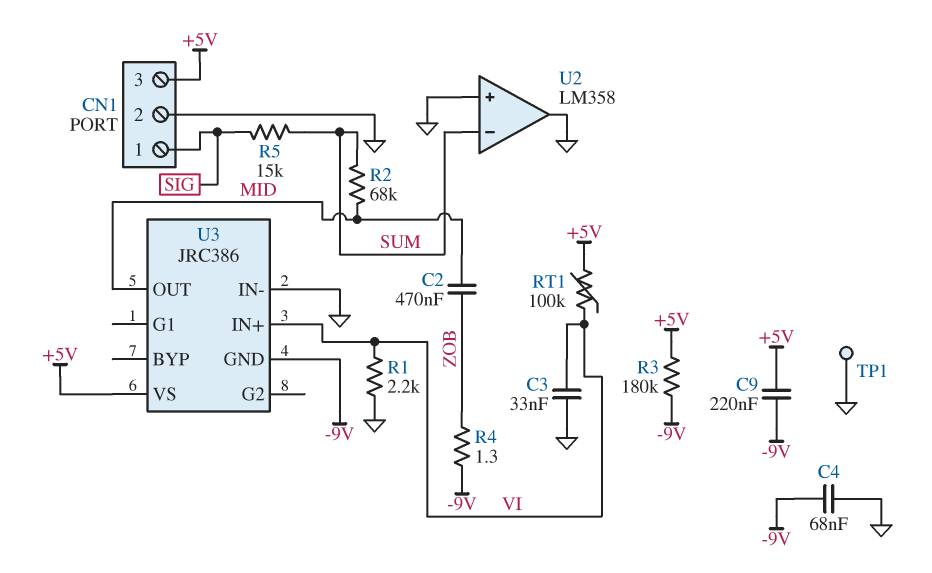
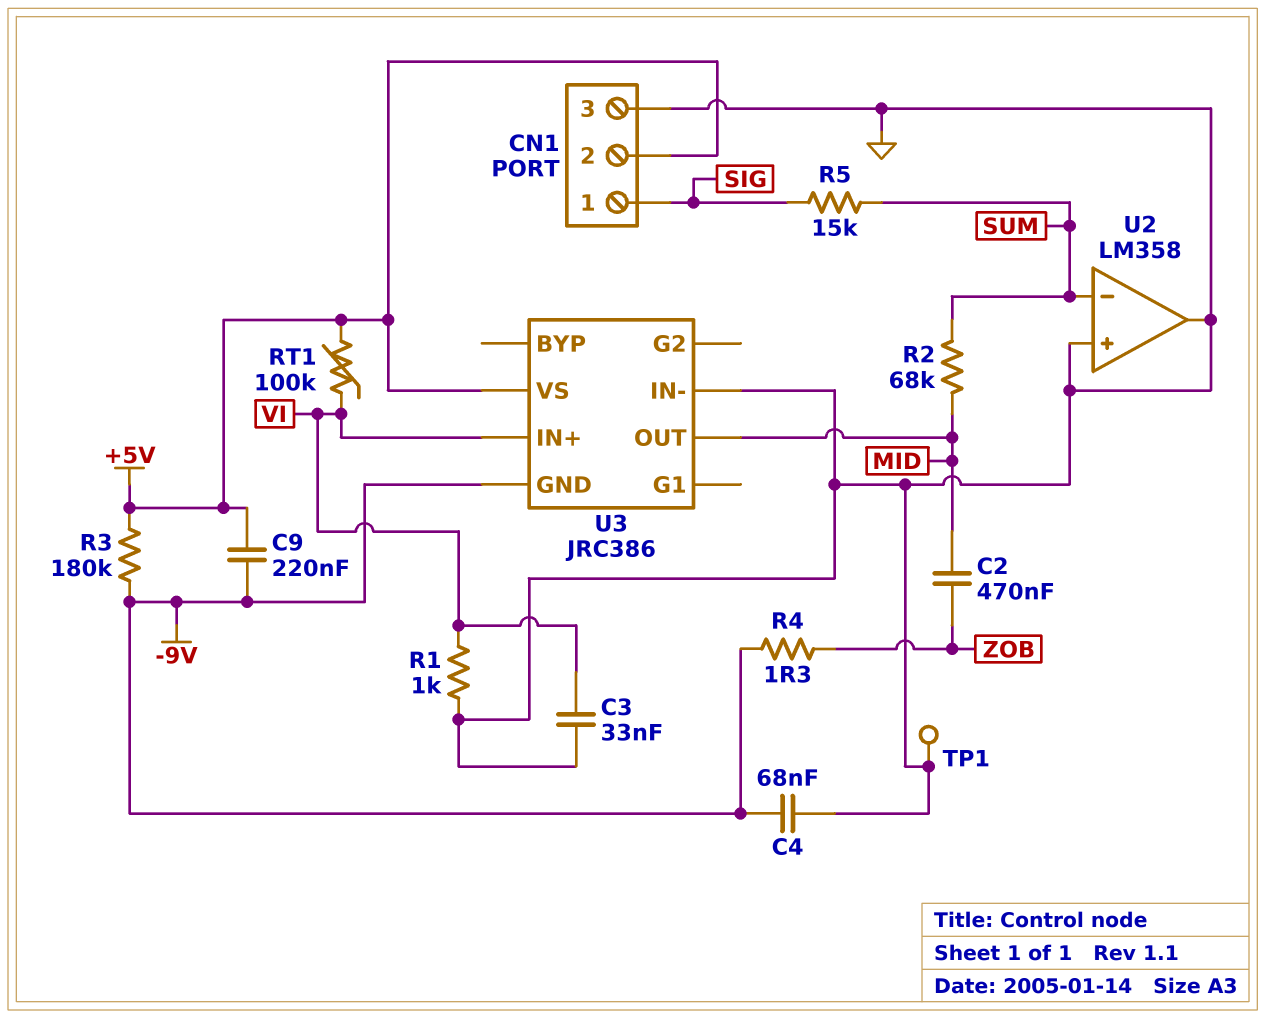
CN1 pin 2: GND -> +5V
CN1 pin 3: +5V -> GND
R1: 2.2k (GND, VI) -> 1k (GND, VI)

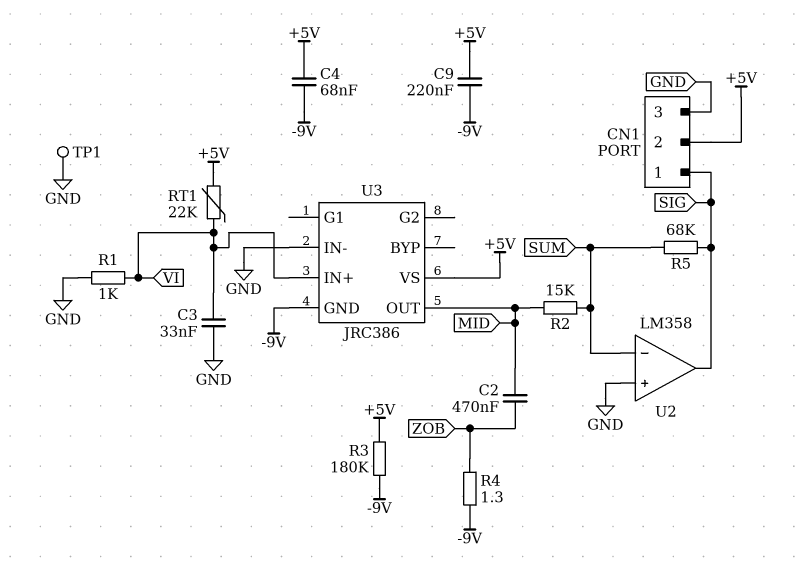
C4: 68nF (-9V, GND) -> 68nF (+5V, -9V)
R2: 68k (MID, SUM) -> 15k (MID, SUM)
R5: 15k (SIG, SUM) -> 68k (SIG, SUM)
RT1: 100k (+5V, VI) -> 22k (+5V, VI)
U2 pin out: GND -> SIG

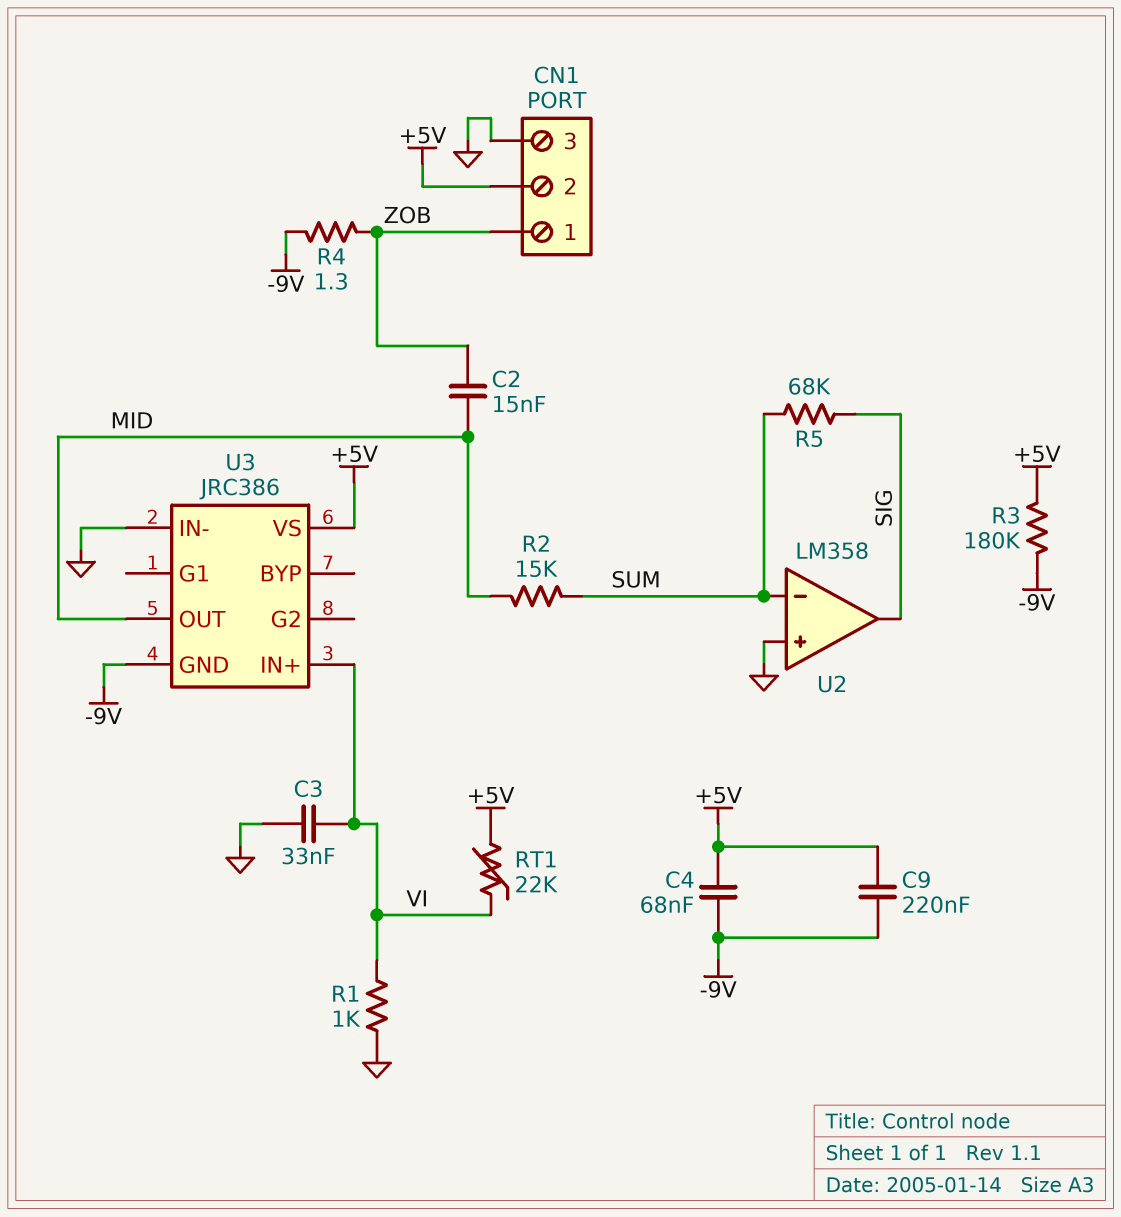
C2: 470nF (MID, ZOB) -> 15nF (MID, ZOB)
CN1 pin 1: SIG -> ZOB
TP1: test point (GND) -> none

